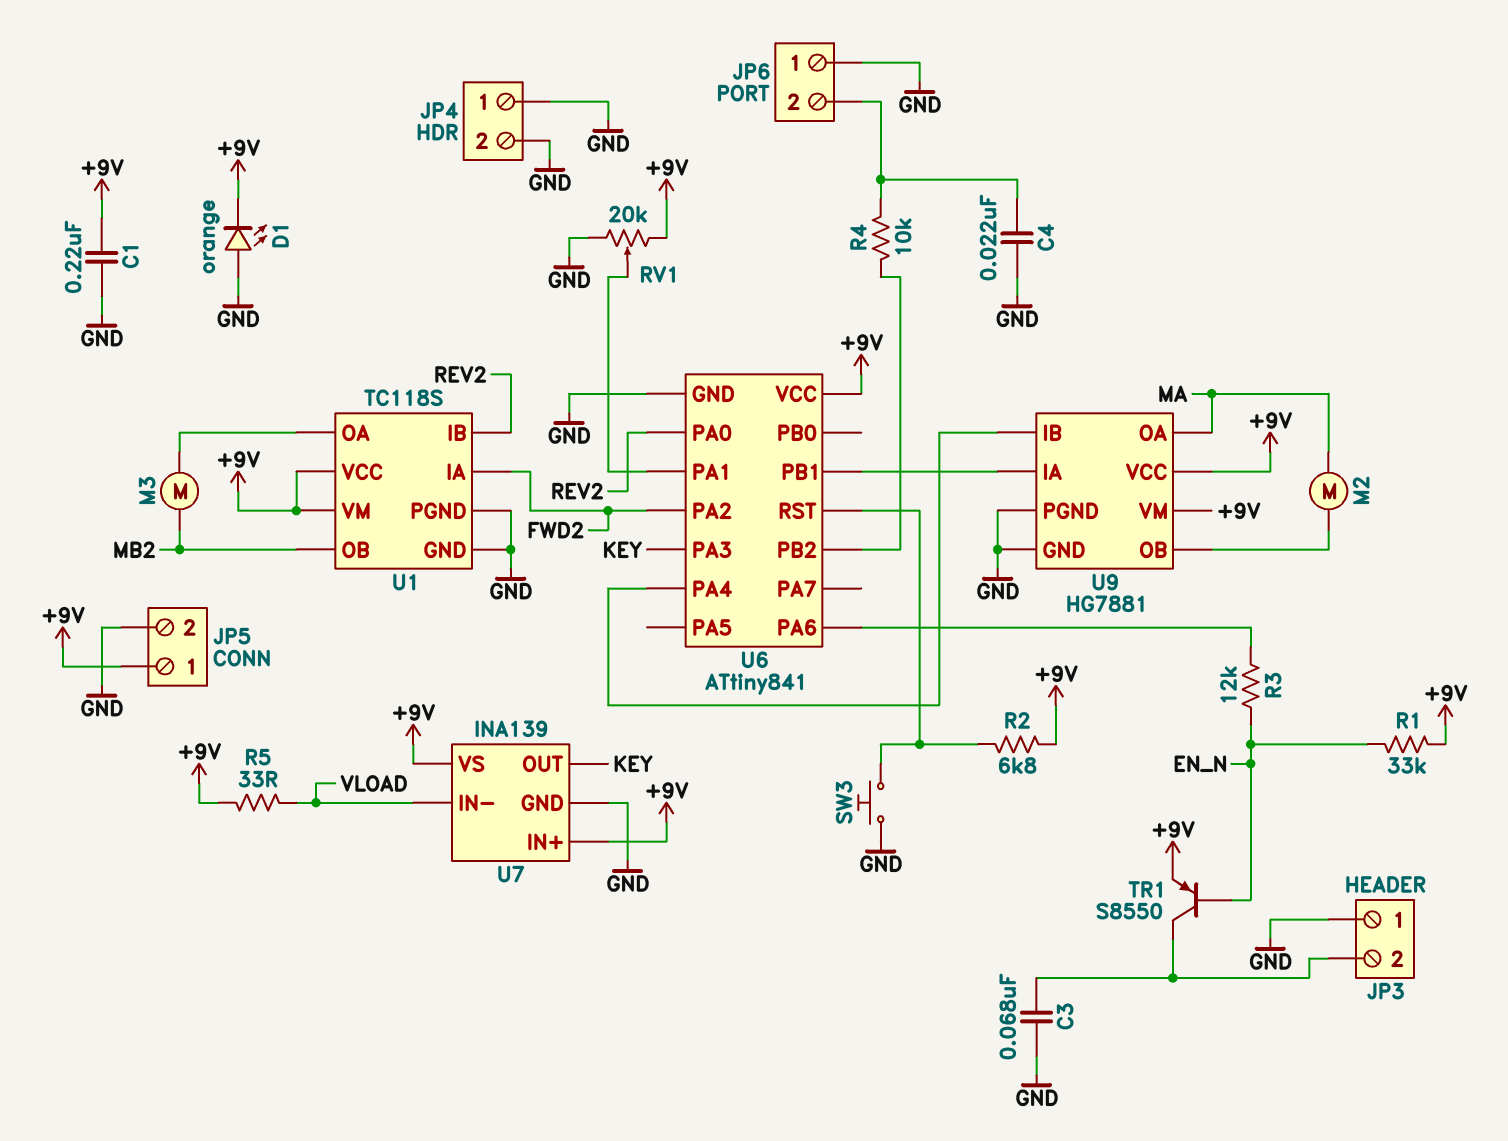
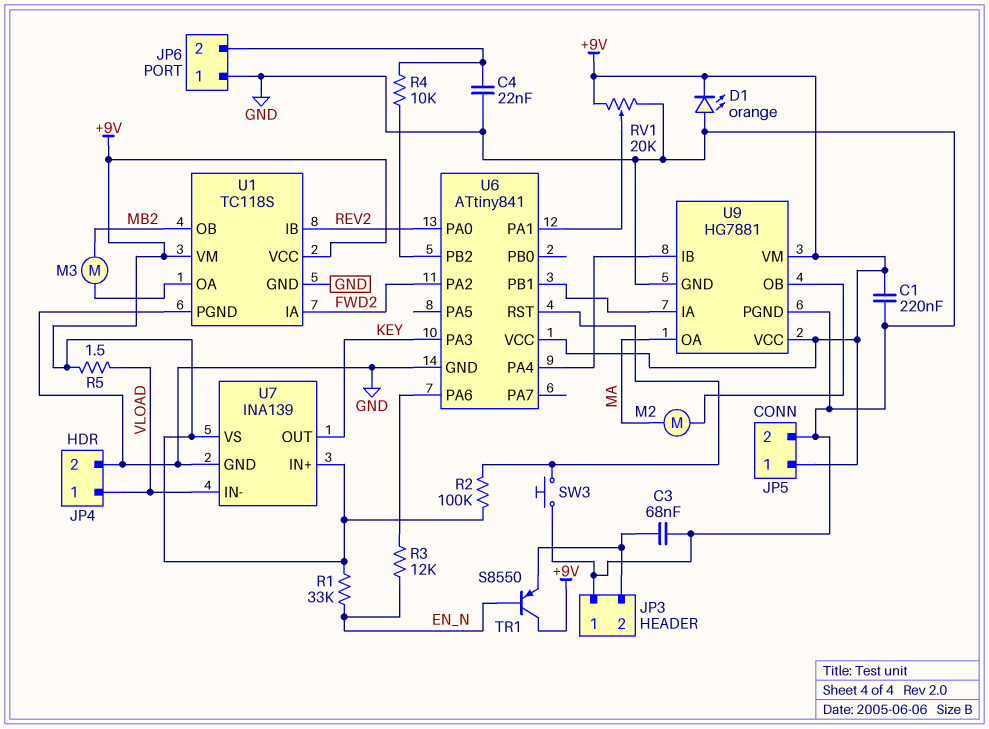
JP4 pin 1: GND -> VLOAD
R2: 6.8k (+9V, U6/RST) -> 100k (+9V, U6/RST)
R5: 33 (+9V, VLOAD) -> 1.5 (+9V, VLOAD)
TR1: PNP S8550 (B EN_N, C JP3/2, E +9V) -> PNP S8550 (B EN_N, C +9V, E JP3/2)

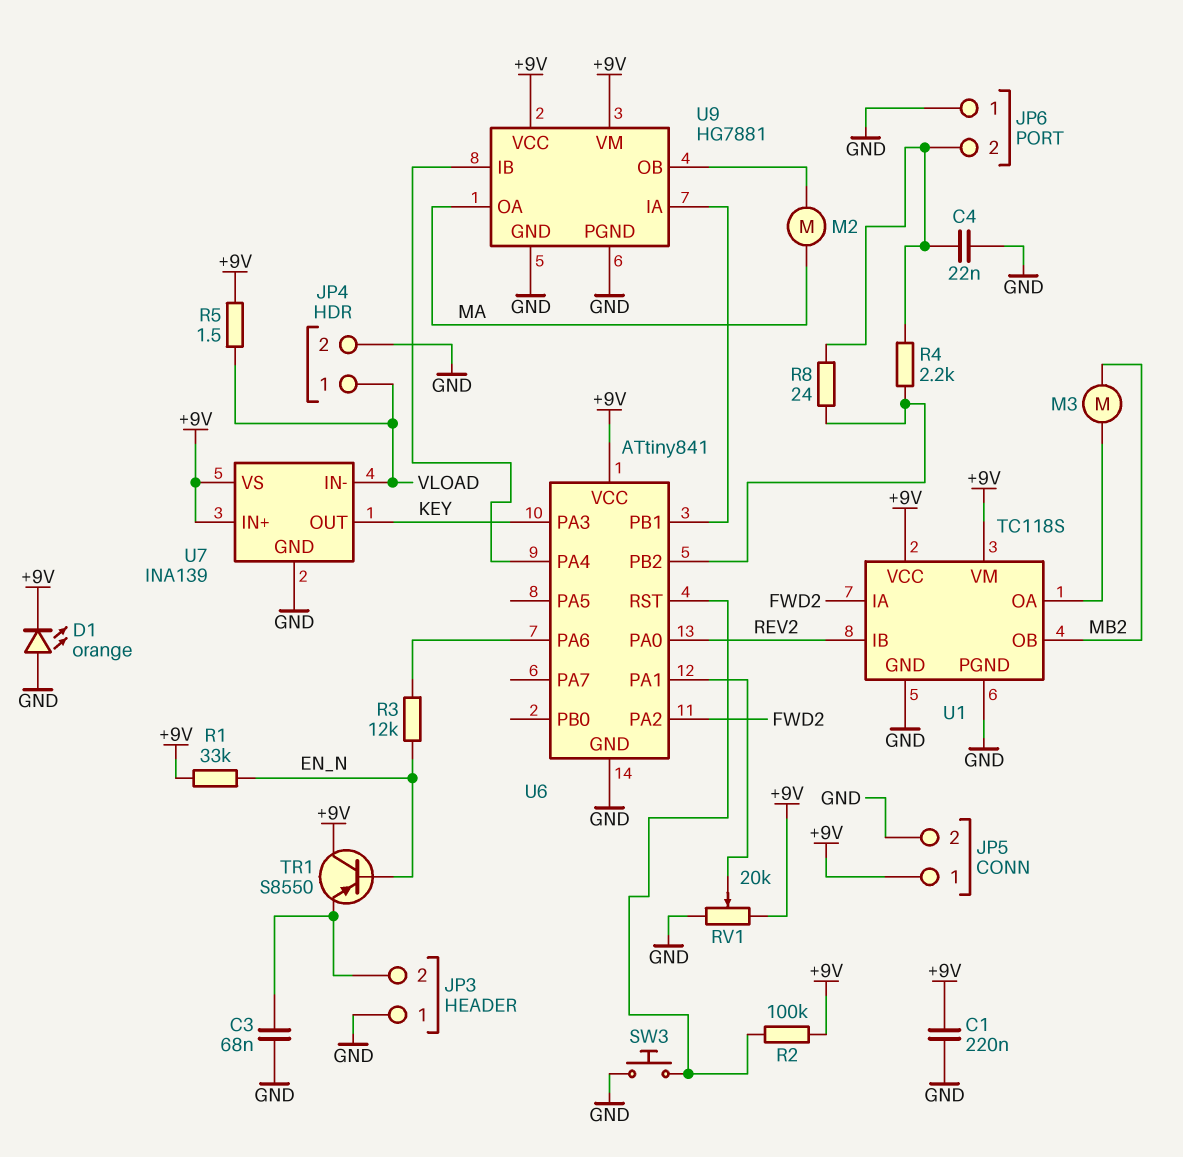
R4: 10k (JP6/2, U6/PB2) -> 2.2k (JP6/2, U6/PB2)
R8: none -> 24 (JP6/2, U6/PB2)

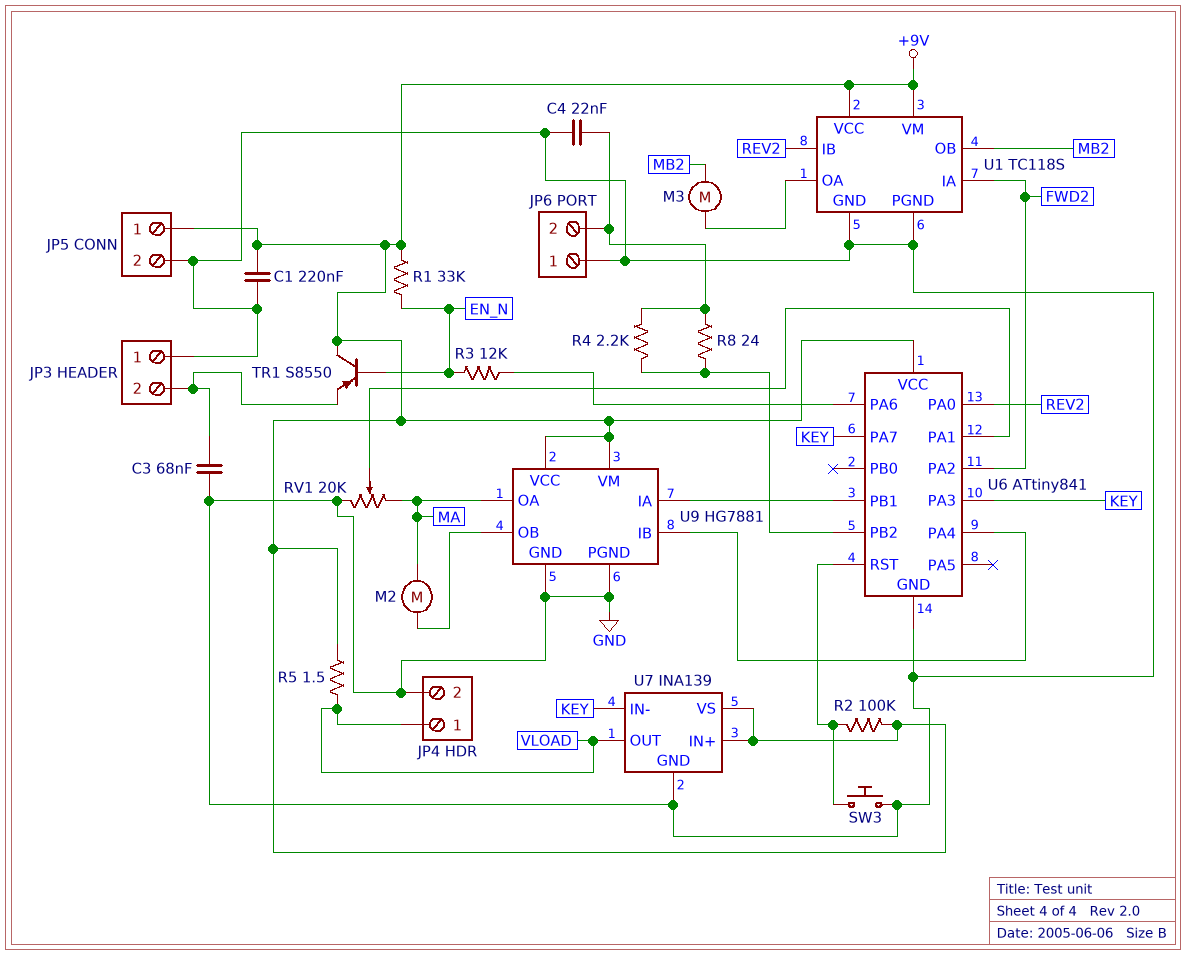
D1: LED orange (A GND, K +9V) -> none
RV1: 20k (+9V, GND, wiper U6/PA1) -> 20k (GND, MA, wiper U6/PA1)
U6 pin PA7: none -> KEY
U7 pin IN-: VLOAD -> KEY
U7 pin OUT: KEY -> VLOAD

